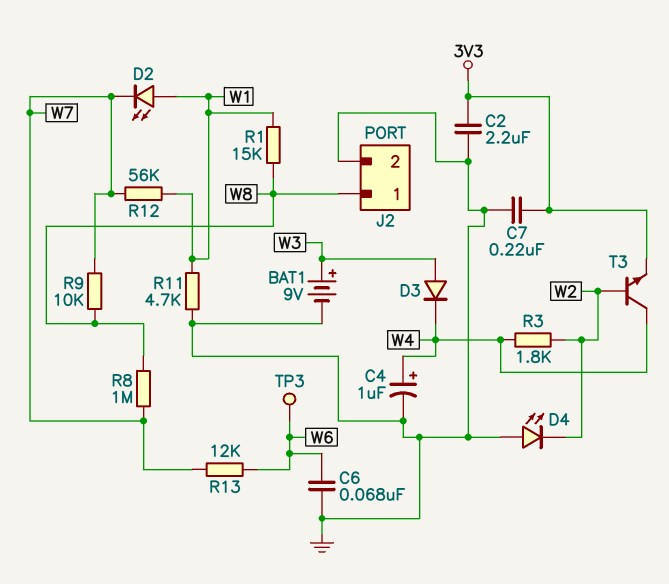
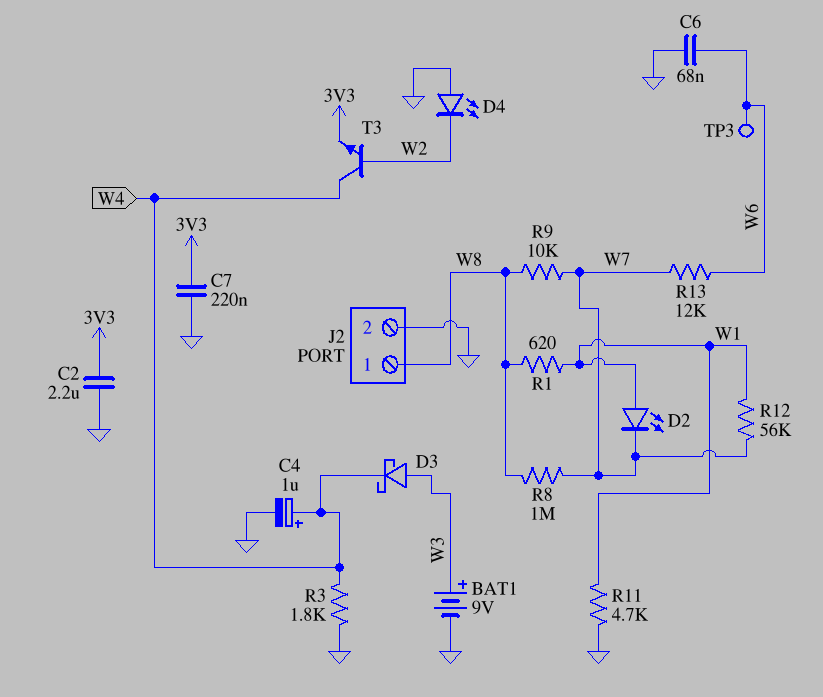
D3: diode (A W3, K W4) -> schottky (A W3, K W4)
R1: 15k (W1, W8) -> 620 (W1, W8)
R3: 1.8k (W2, W4) -> 1.8k (GND, W4)

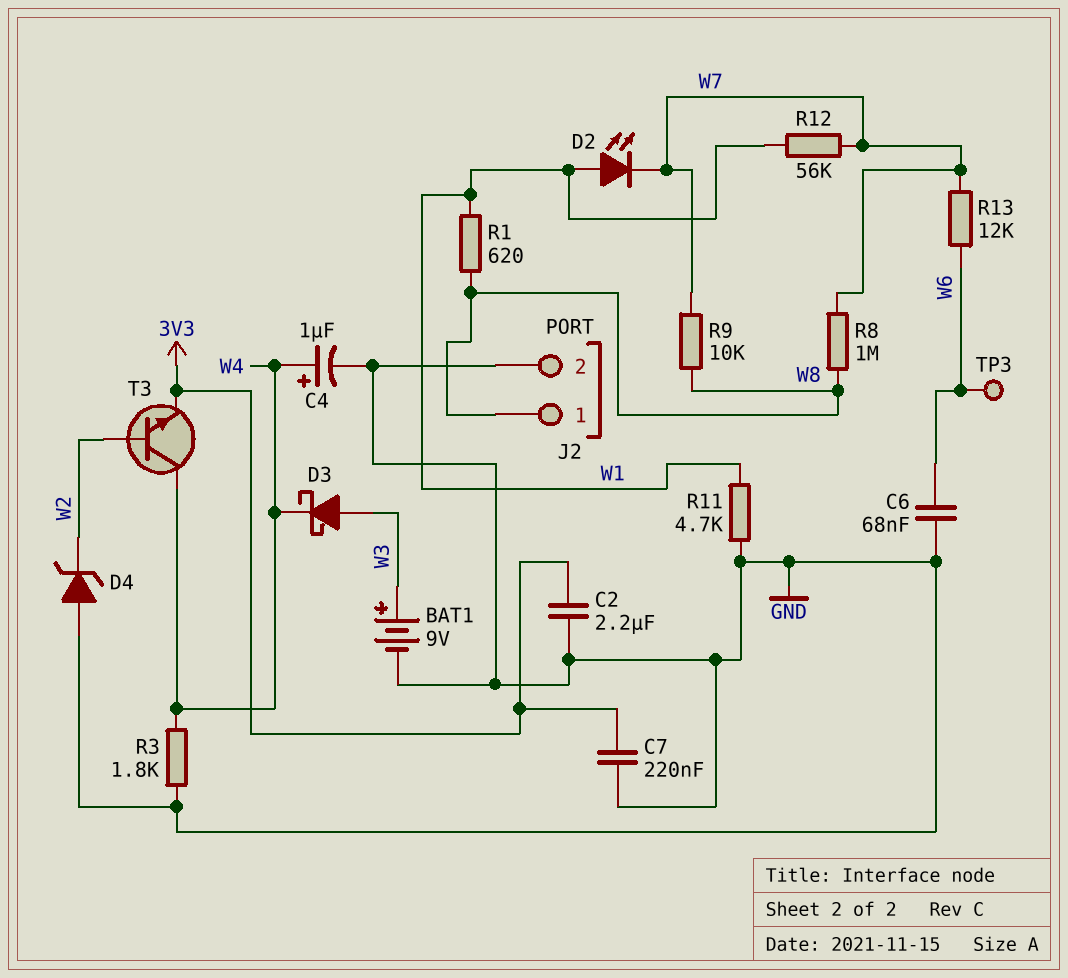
D4: LED (A GND, K W2) -> zener (A GND, K W2)

